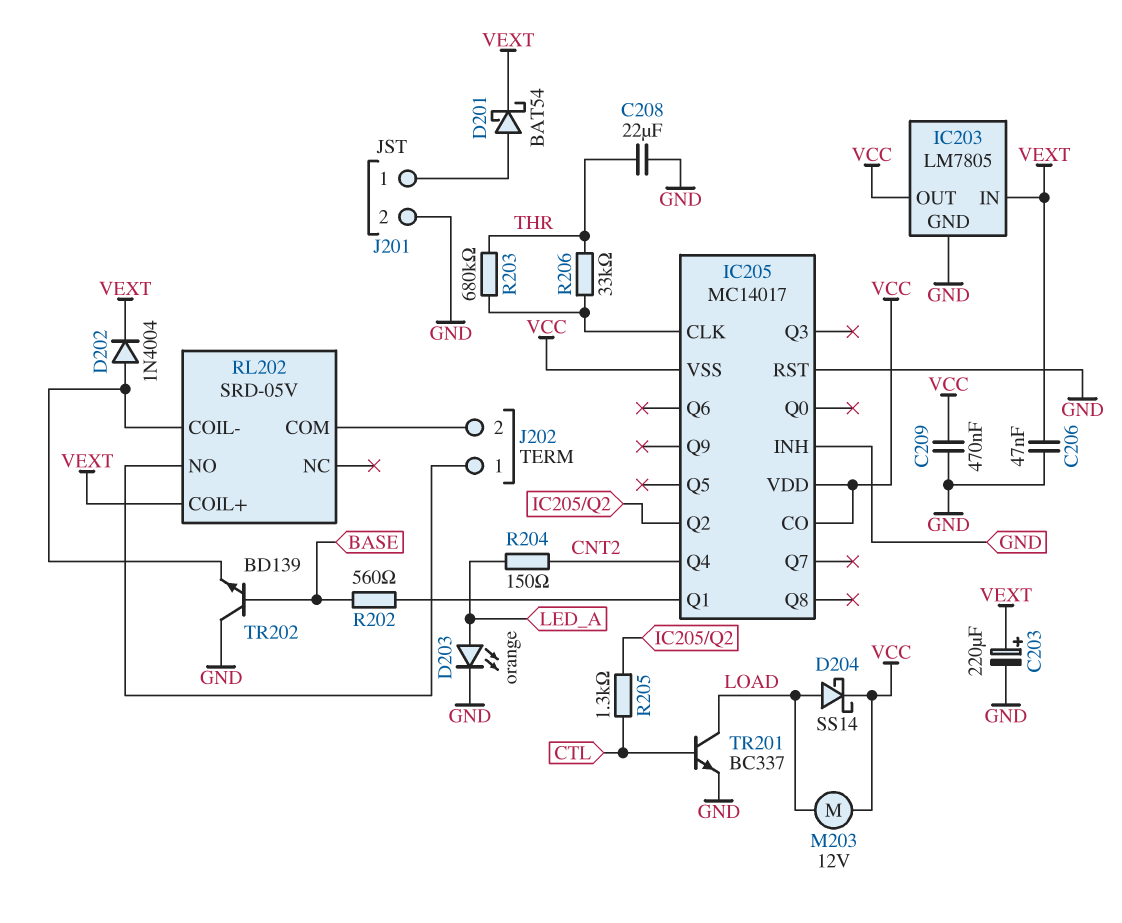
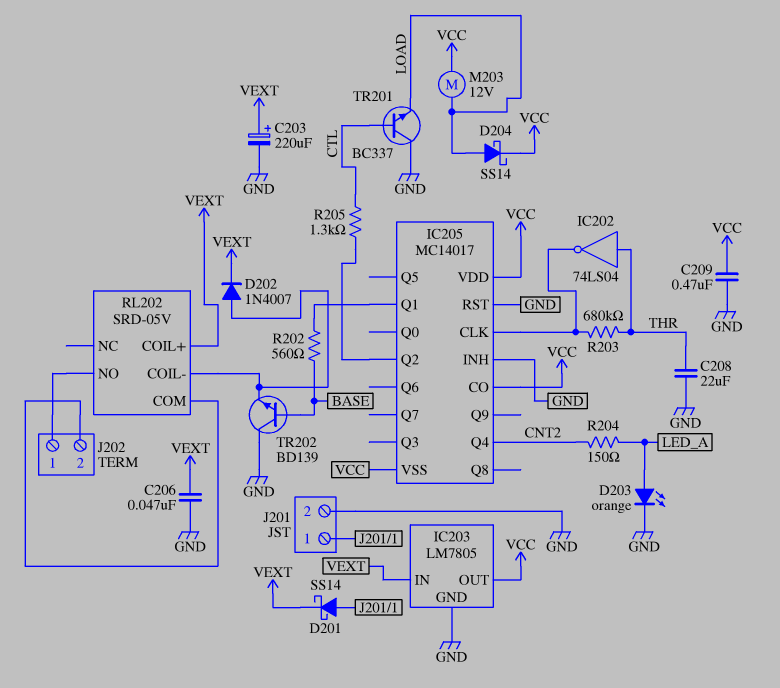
D201: schottky BAT54 (A J201/1, K VEXT) -> schottky SS14 (A J201/1, K VEXT)
D202: diode 1N4004 (A RL202/COIL-, K VEXT) -> diode 1N4007 (A RL202/COIL-, K VEXT)
IC202: none -> NOT 74LS04 (in THR, out IC205/CLK)
R206: 33k (IC205/CLK, THR) -> none
TR201: NPN BC337 (B CTL, C LOAD, E GND) -> NPN BC337 (B CTL, C GND, E LOAD)

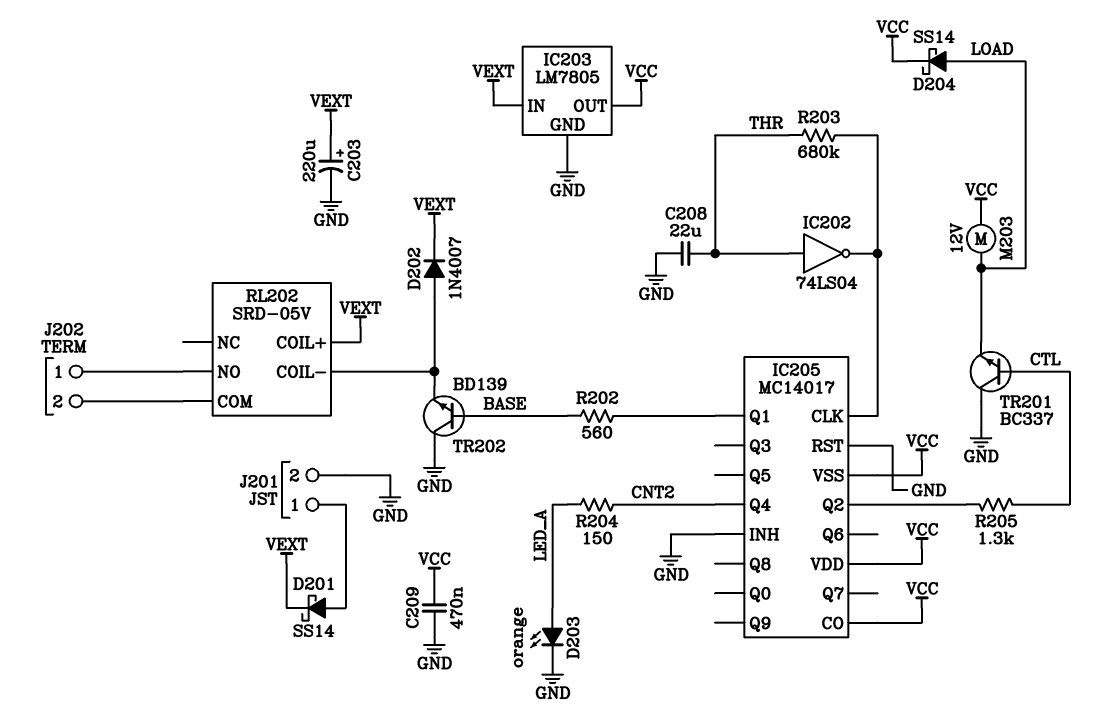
C206: 47nF (GND, VEXT) -> none

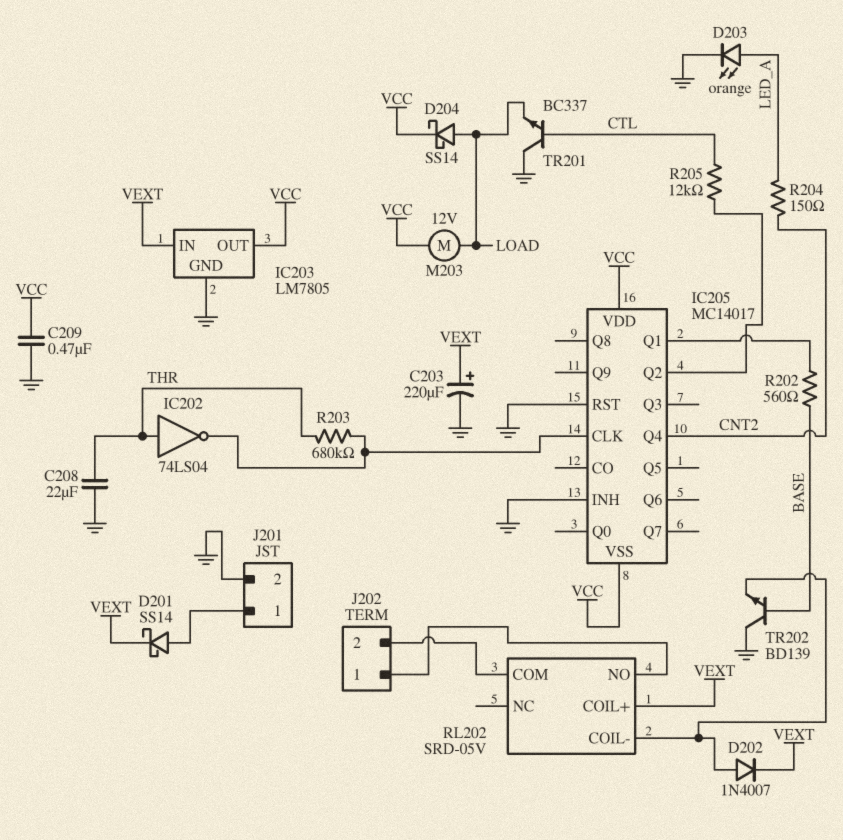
IC205 pin CO: VCC -> none
R205: 1.3k (CTL, IC205/Q2) -> 12k (CTL, IC205/Q2)

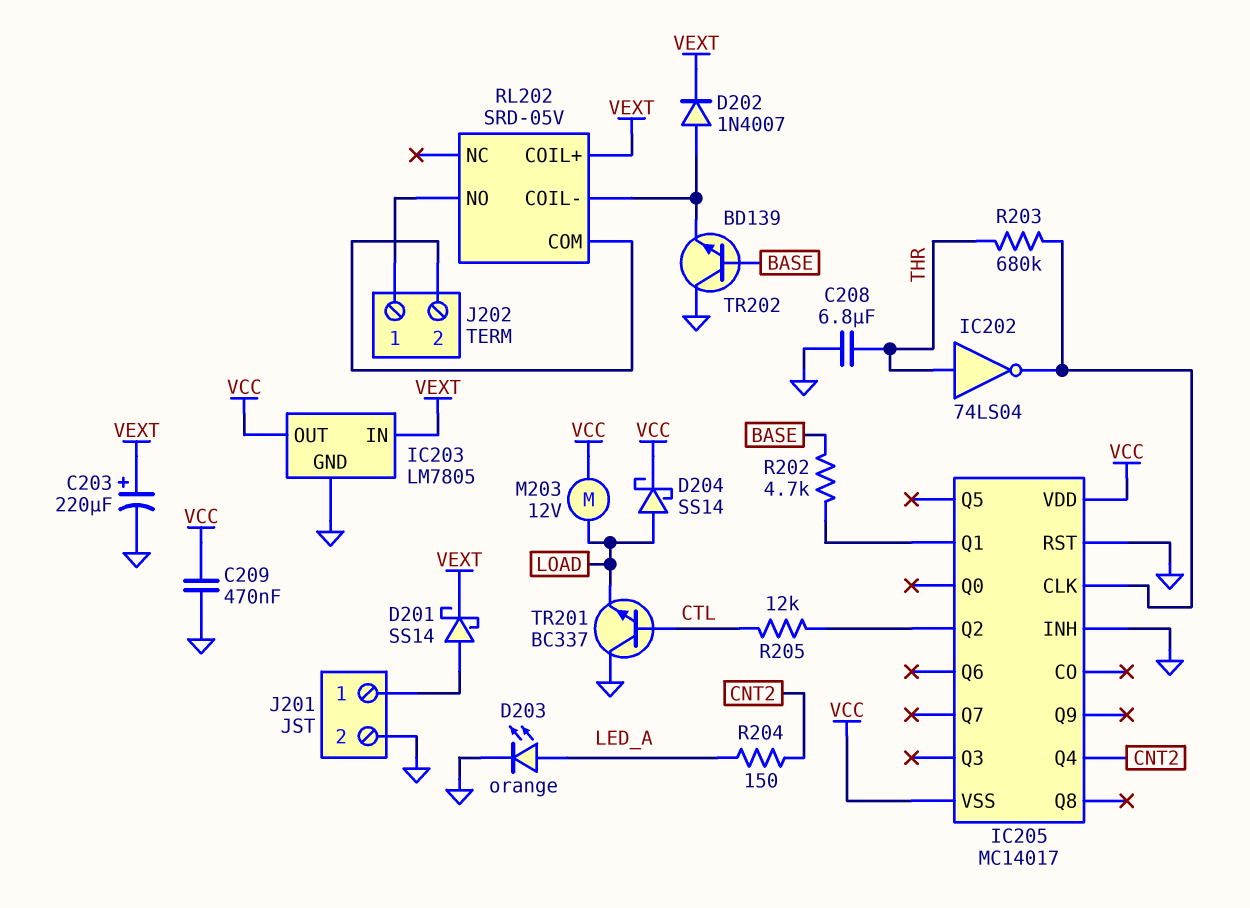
C208: 22uF (GND, THR) -> 6.8uF (GND, THR)
R202: 560 (BASE, IC205/Q1) -> 4.7k (BASE, IC205/Q1)

